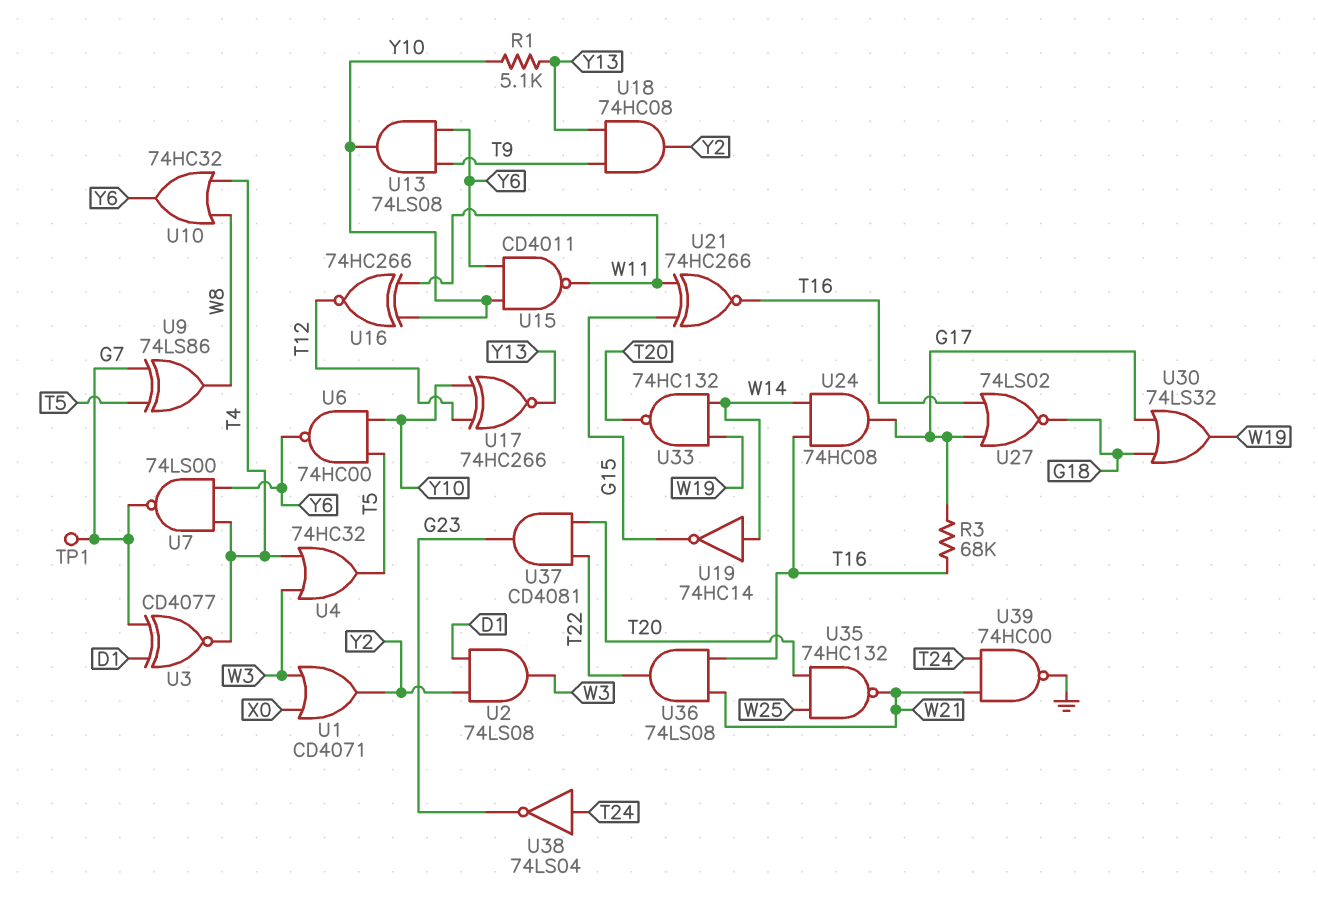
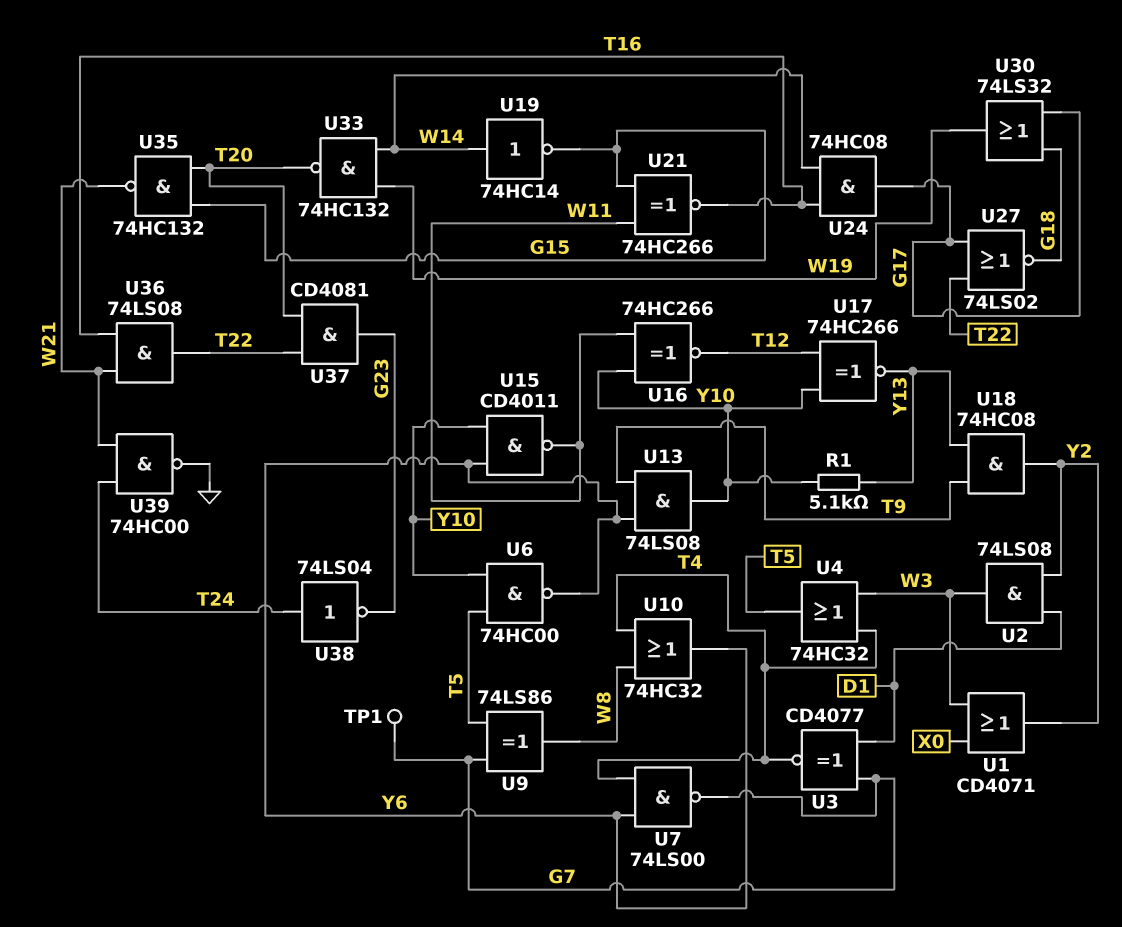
R3: 68k (G17, T16) -> none
U27: NOR 74LS02 (in G17, in T16, out G18) -> NOR 74LS02 (in G17, in T22, out G18)
U35: NAND 74HC132 (in T20, in W25, out W21) -> NAND 74HC132 (in G15, in T20, out W21)

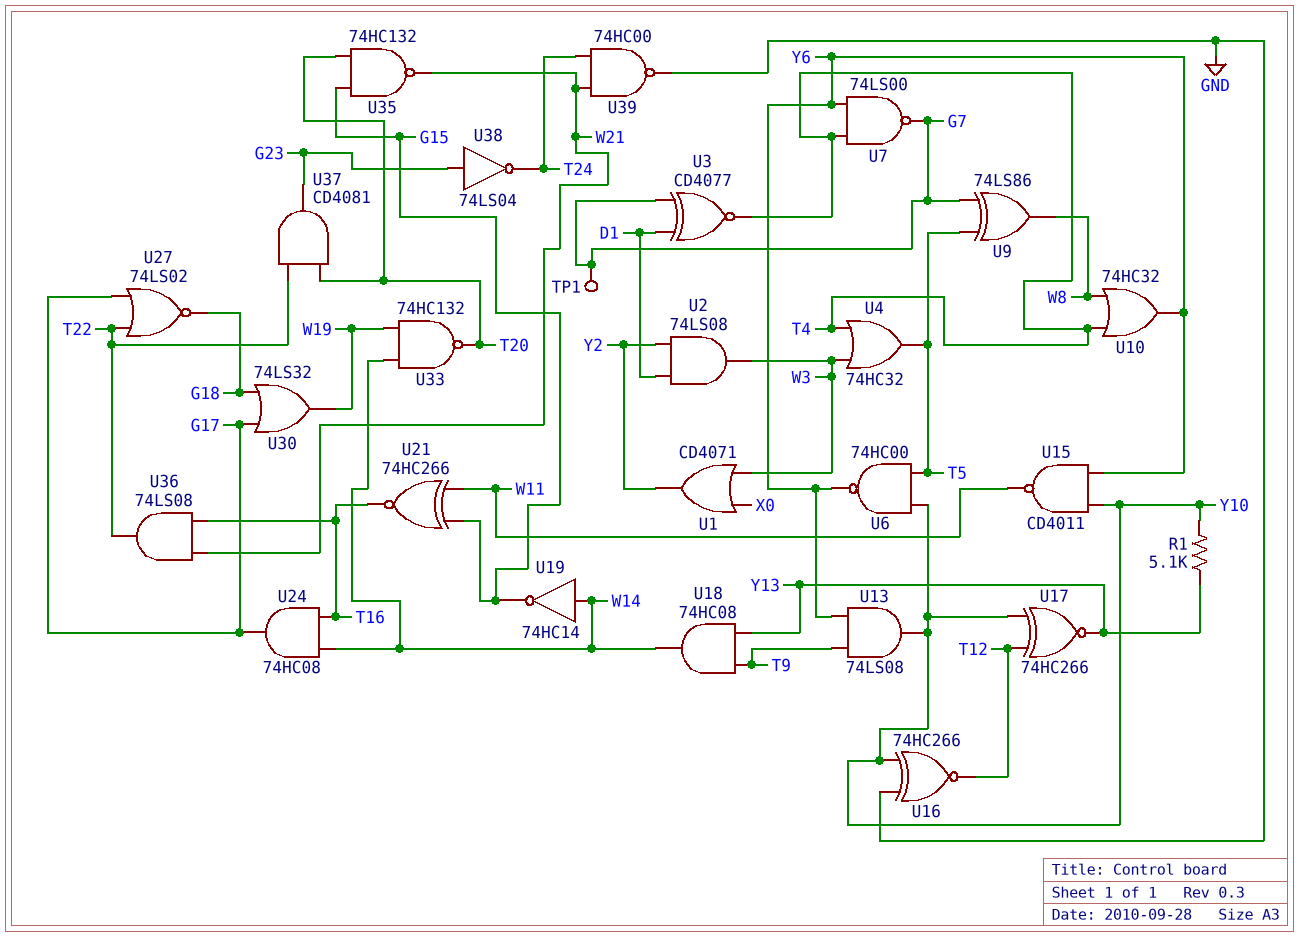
U16: XNOR 74HC266 (in W11, in Y10, out T12) -> XNOR 74HC266 (in GND, in Y10, out T12)
U18: AND 74HC08 (in T9, in Y13, out Y2) -> AND 74HC08 (in T9, in Y13, out W14)
U38: NOT 74LS04 (in T24, out G23) -> NOT 74LS04 (in G23, out T24)

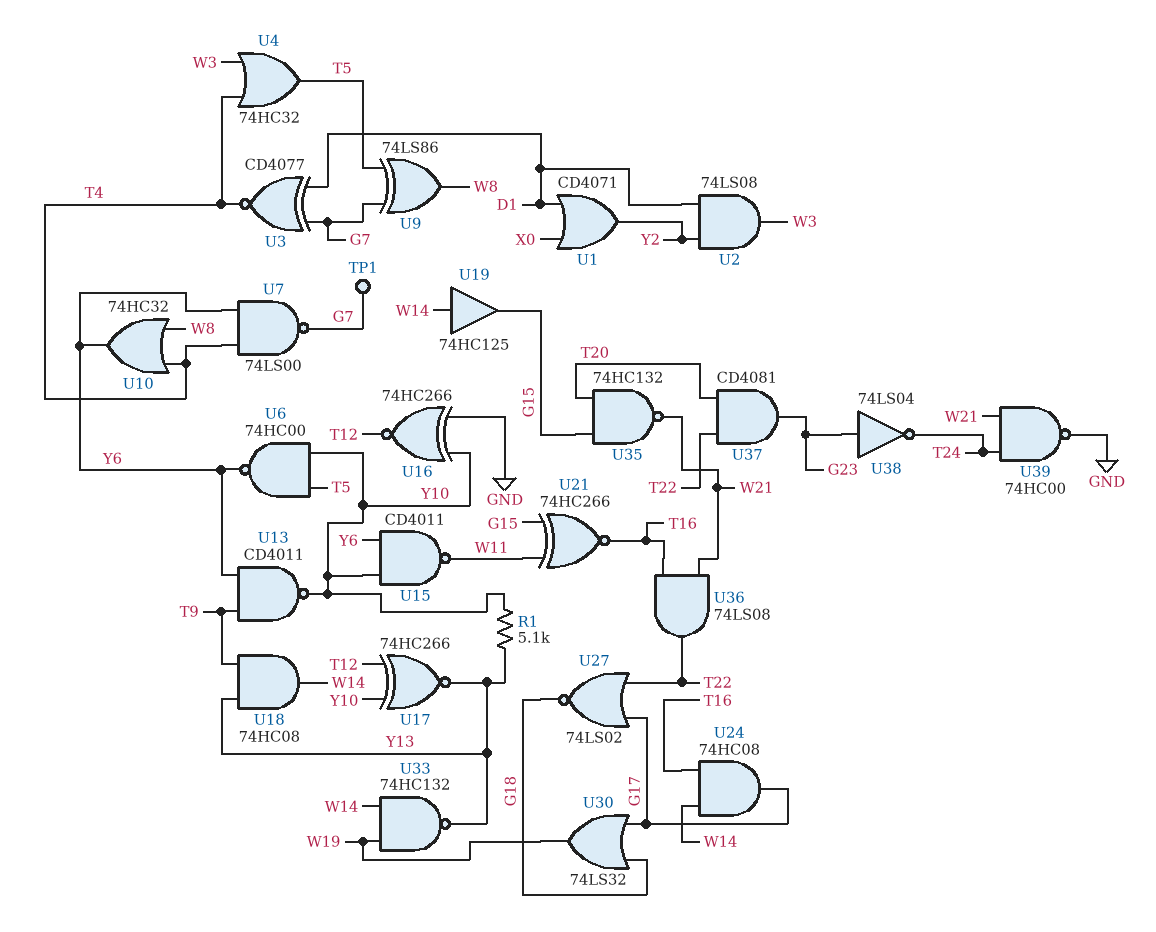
U1: OR CD4071 (in W3, in X0, out Y2) -> OR CD4071 (in D1, in X0, out Y2)
U13: AND 74LS08 (in T9, in Y6, out Y10) -> NAND CD4011 (in T9, in Y6, out Y10)
U19: NOT 74HC14 (in W14, out G15) -> buffer 74HC125 (in W14, out G15)
U33: NAND 74HC132 (in W14, in W19, out T20) -> NAND 74HC132 (in W14, in W19, out Y13)

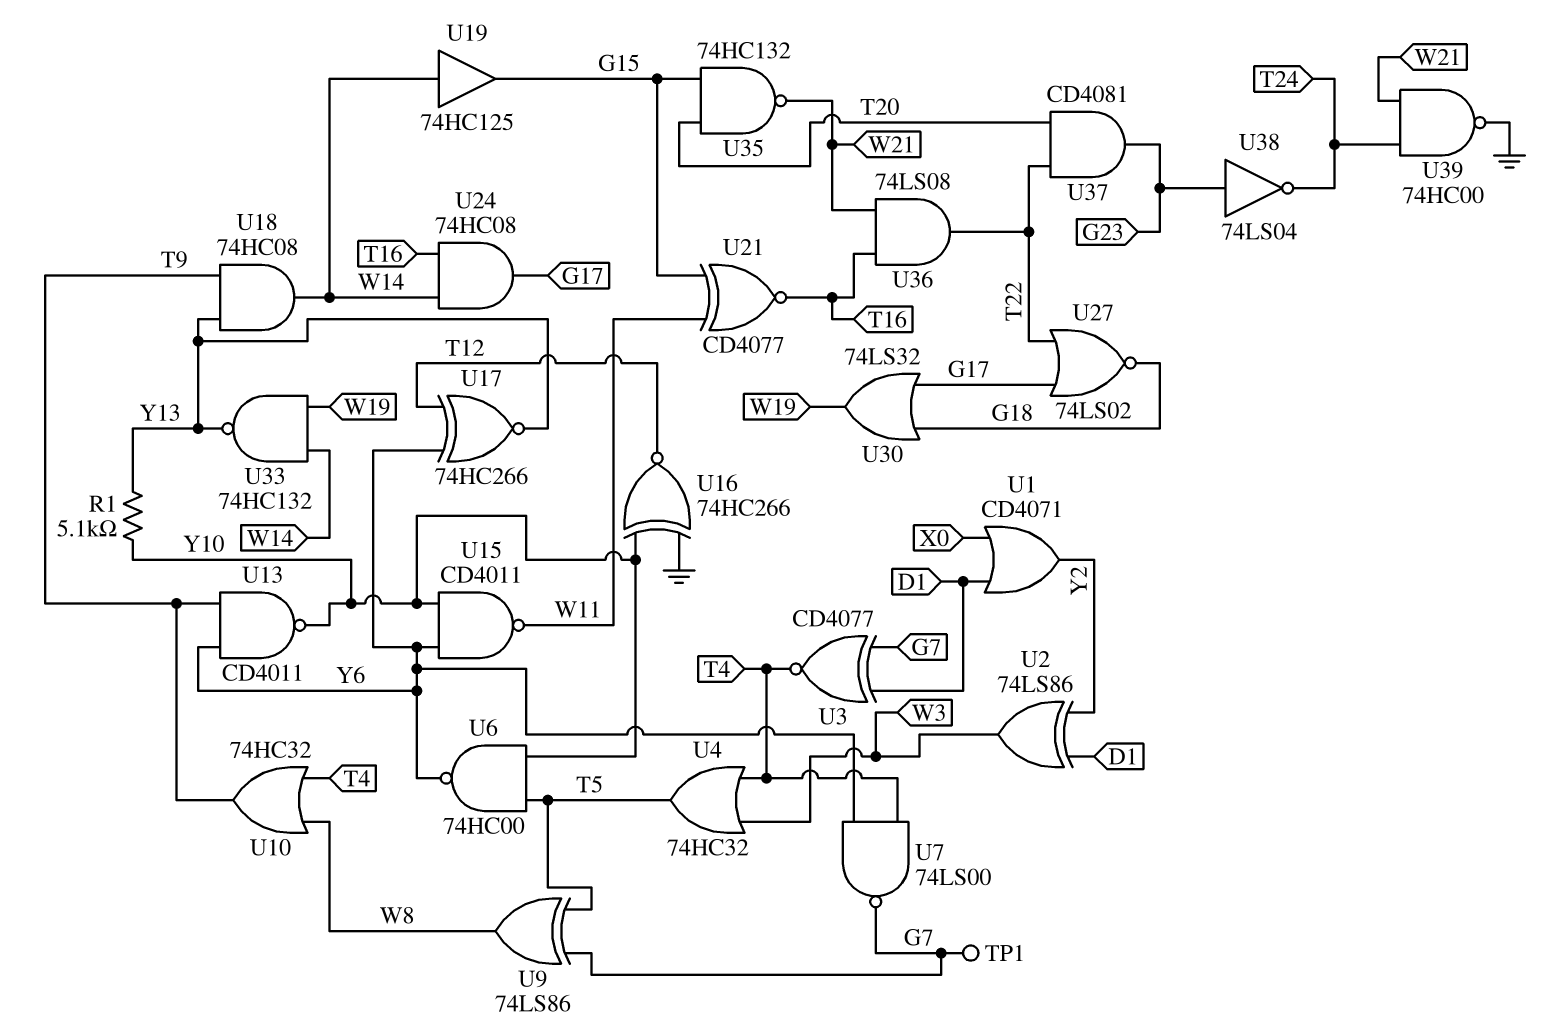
U2: AND 74LS08 (in D1, in Y2, out W3) -> XOR 74LS86 (in D1, in Y2, out W3)
U10: OR 74HC32 (in T4, in W8, out Y6) -> OR 74HC32 (in T4, in W8, out T9)
U17: XNOR 74HC266 (in T12, in Y10, out Y13) -> XNOR 74HC266 (in T12, in Y6, out Y13)
U21: XNOR 74HC266 (in G15, in W11, out T16) -> XNOR CD4077 (in G15, in W11, out T16)

